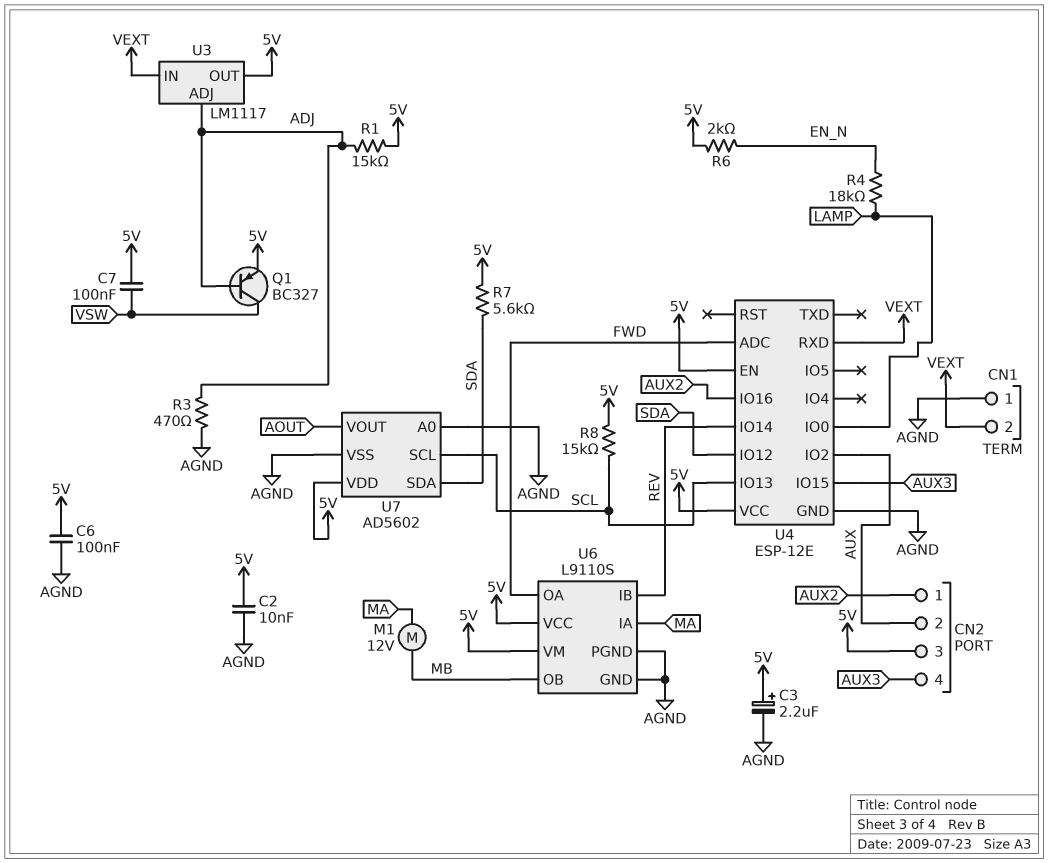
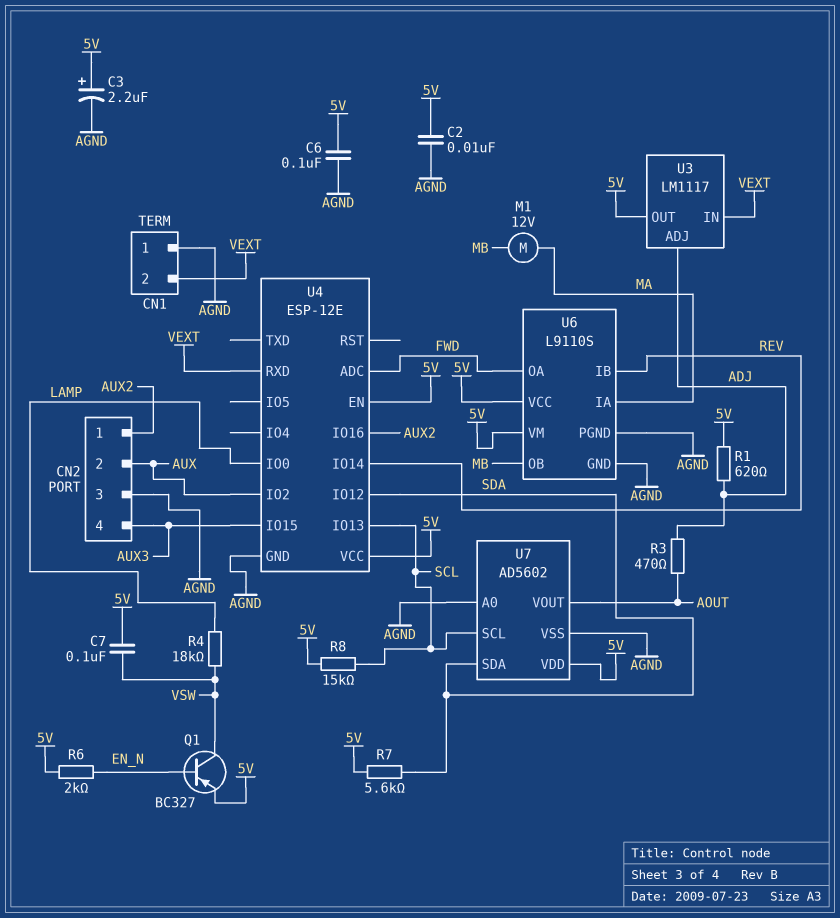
CN2 pin 3: 5V -> AGND
Q1: PNP BC327 (B ADJ, C VSW, E 5V) -> PNP BC327 (B EN_N, C VSW, E 5V)
R1: 15k (5V, ADJ) -> 620 (5V, ADJ)
R3: 470 (ADJ, AGND) -> 470 (ADJ, AOUT)
R4: 18k (EN_N, LAMP) -> 18k (LAMP, VSW)

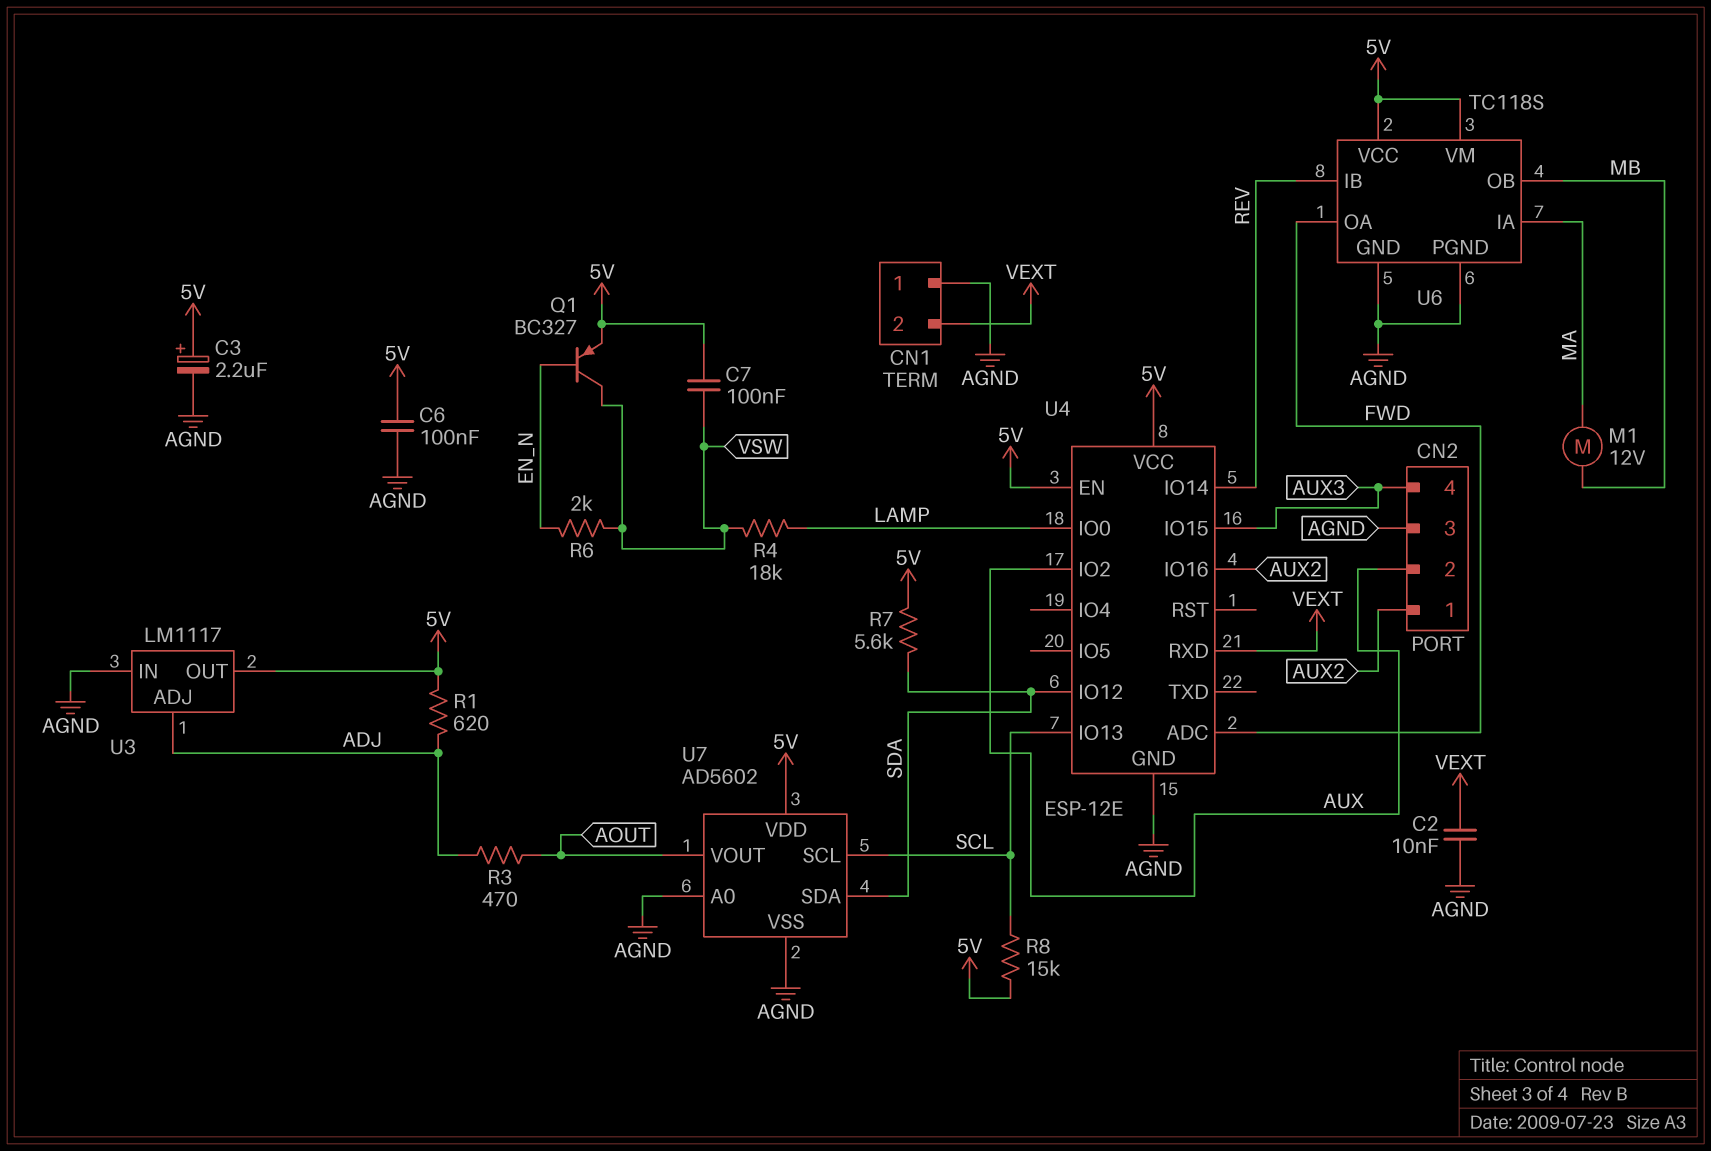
C2: 10nF (5V, AGND) -> 10nF (AGND, VEXT)
R6: 2k (5V, EN_N) -> 2k (EN_N, VSW)
U3 pin IN: VEXT -> AGND
U6: L9110S -> TC118S

